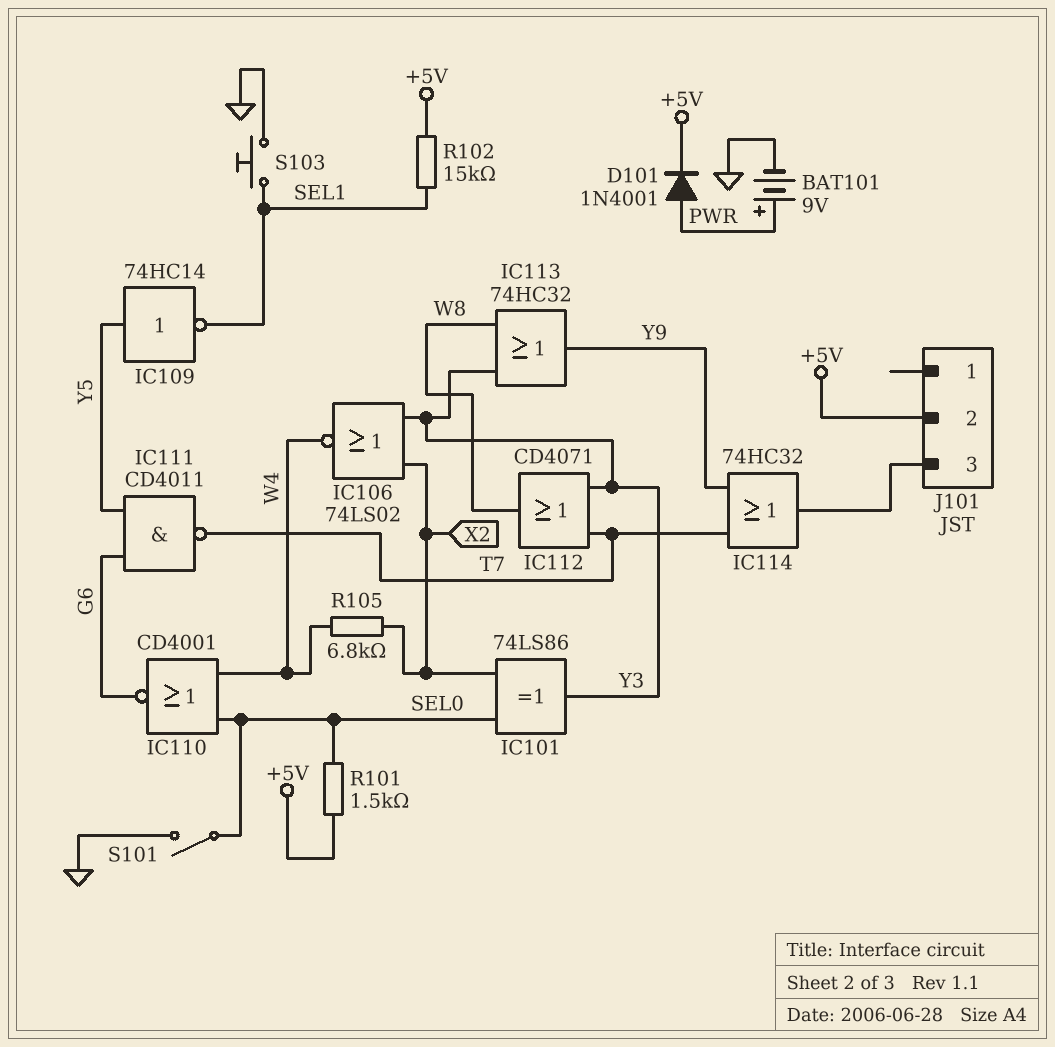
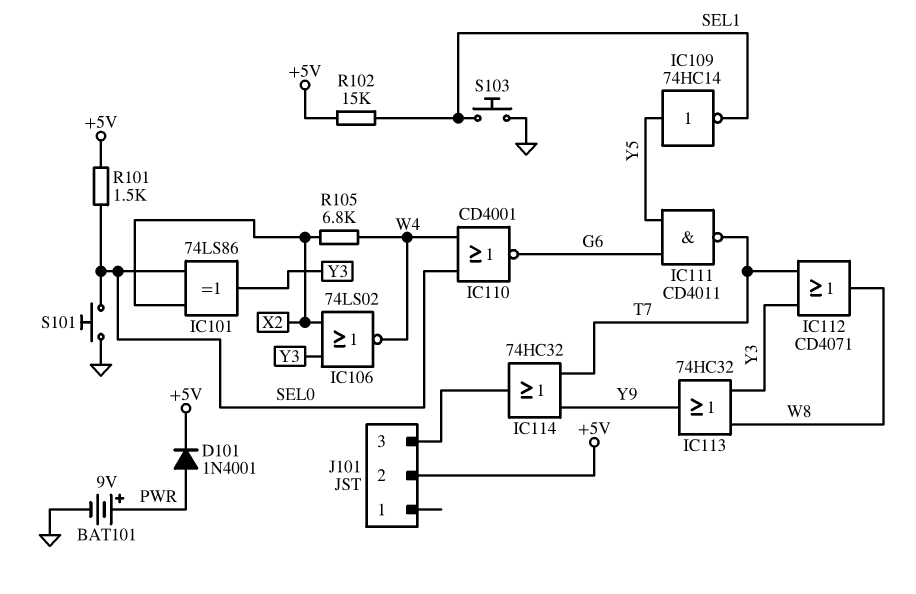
S101: switch (GND, SEL0) -> button (GND, SEL0)

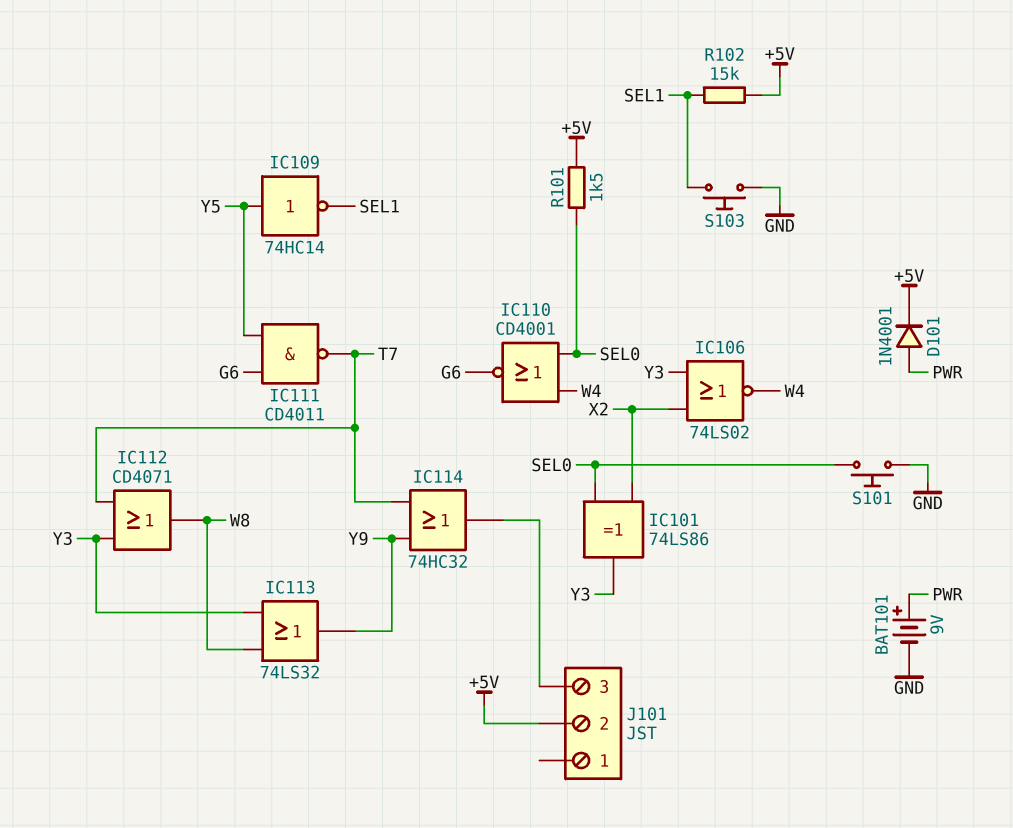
IC113: OR 74HC32 (in W8, in Y3, out Y9) -> OR 74LS32 (in W8, in Y3, out Y9)
R105: 6.8k (W4, X2) -> none

